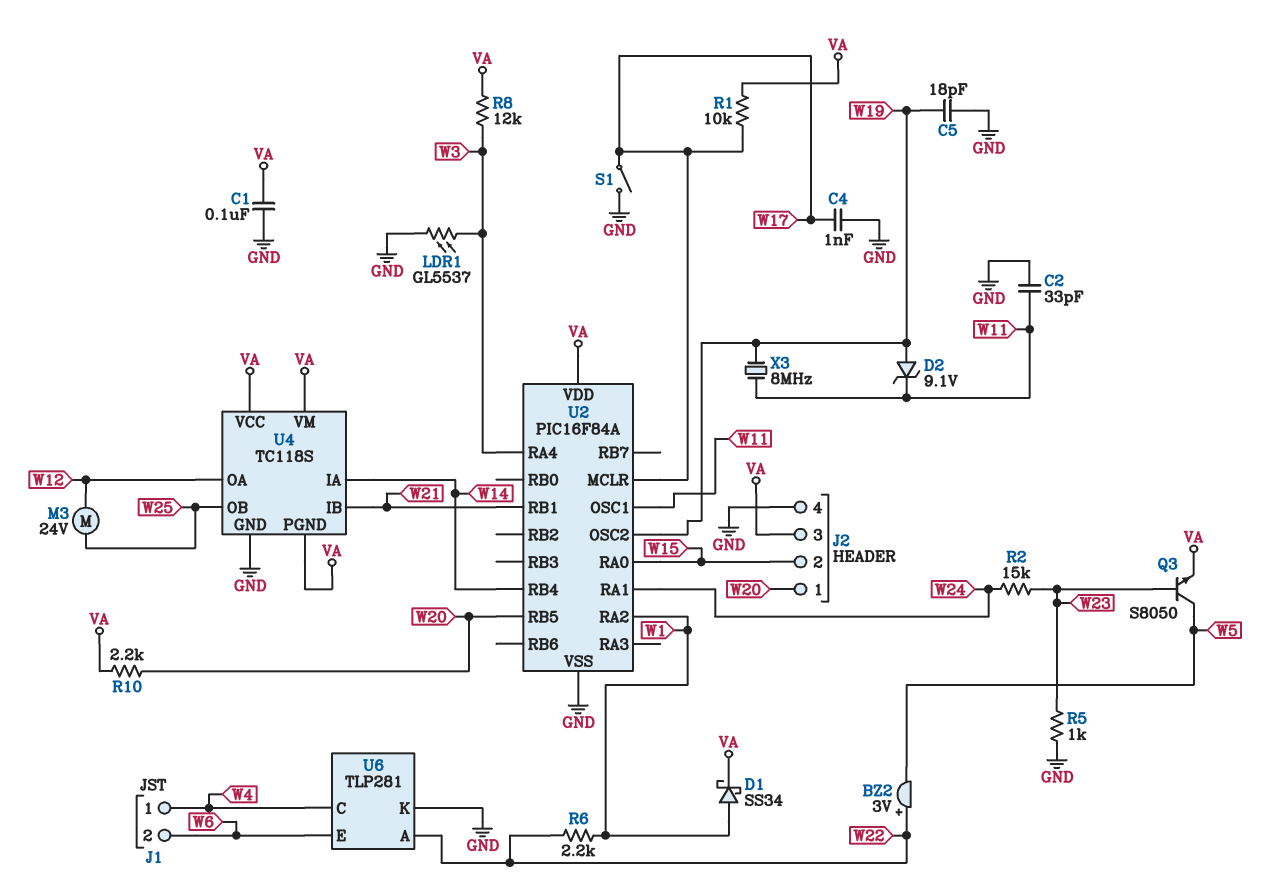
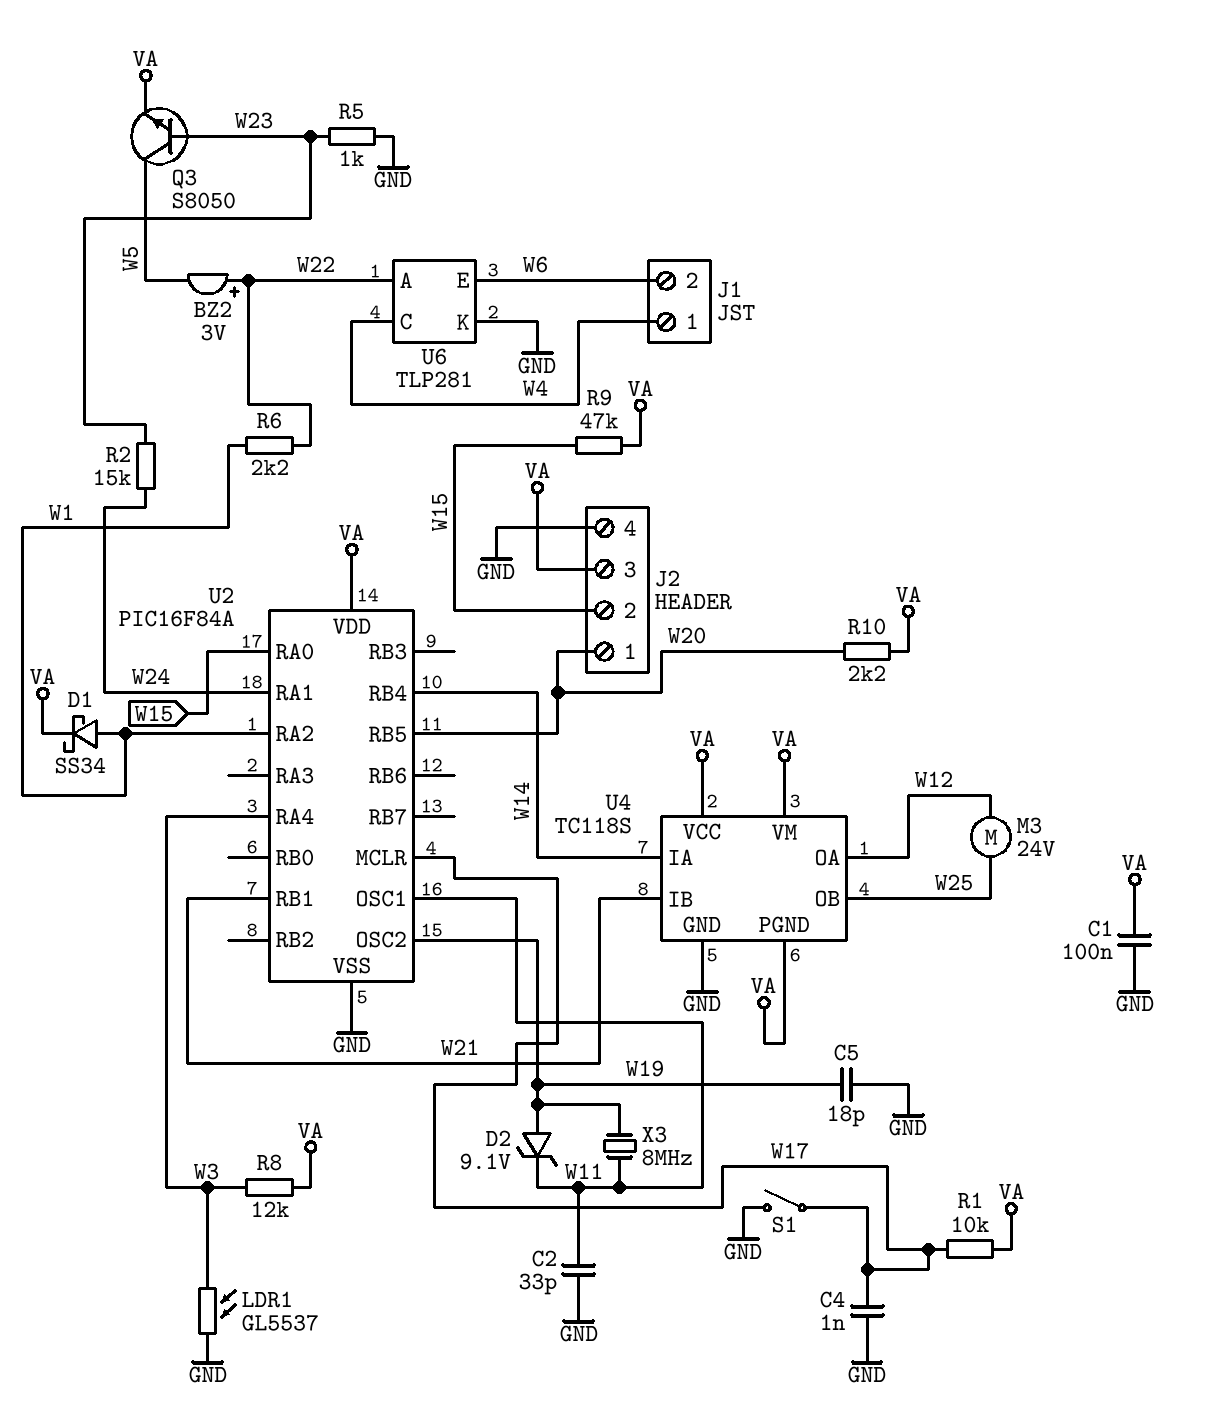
R9: none -> 47k (VA, W15)

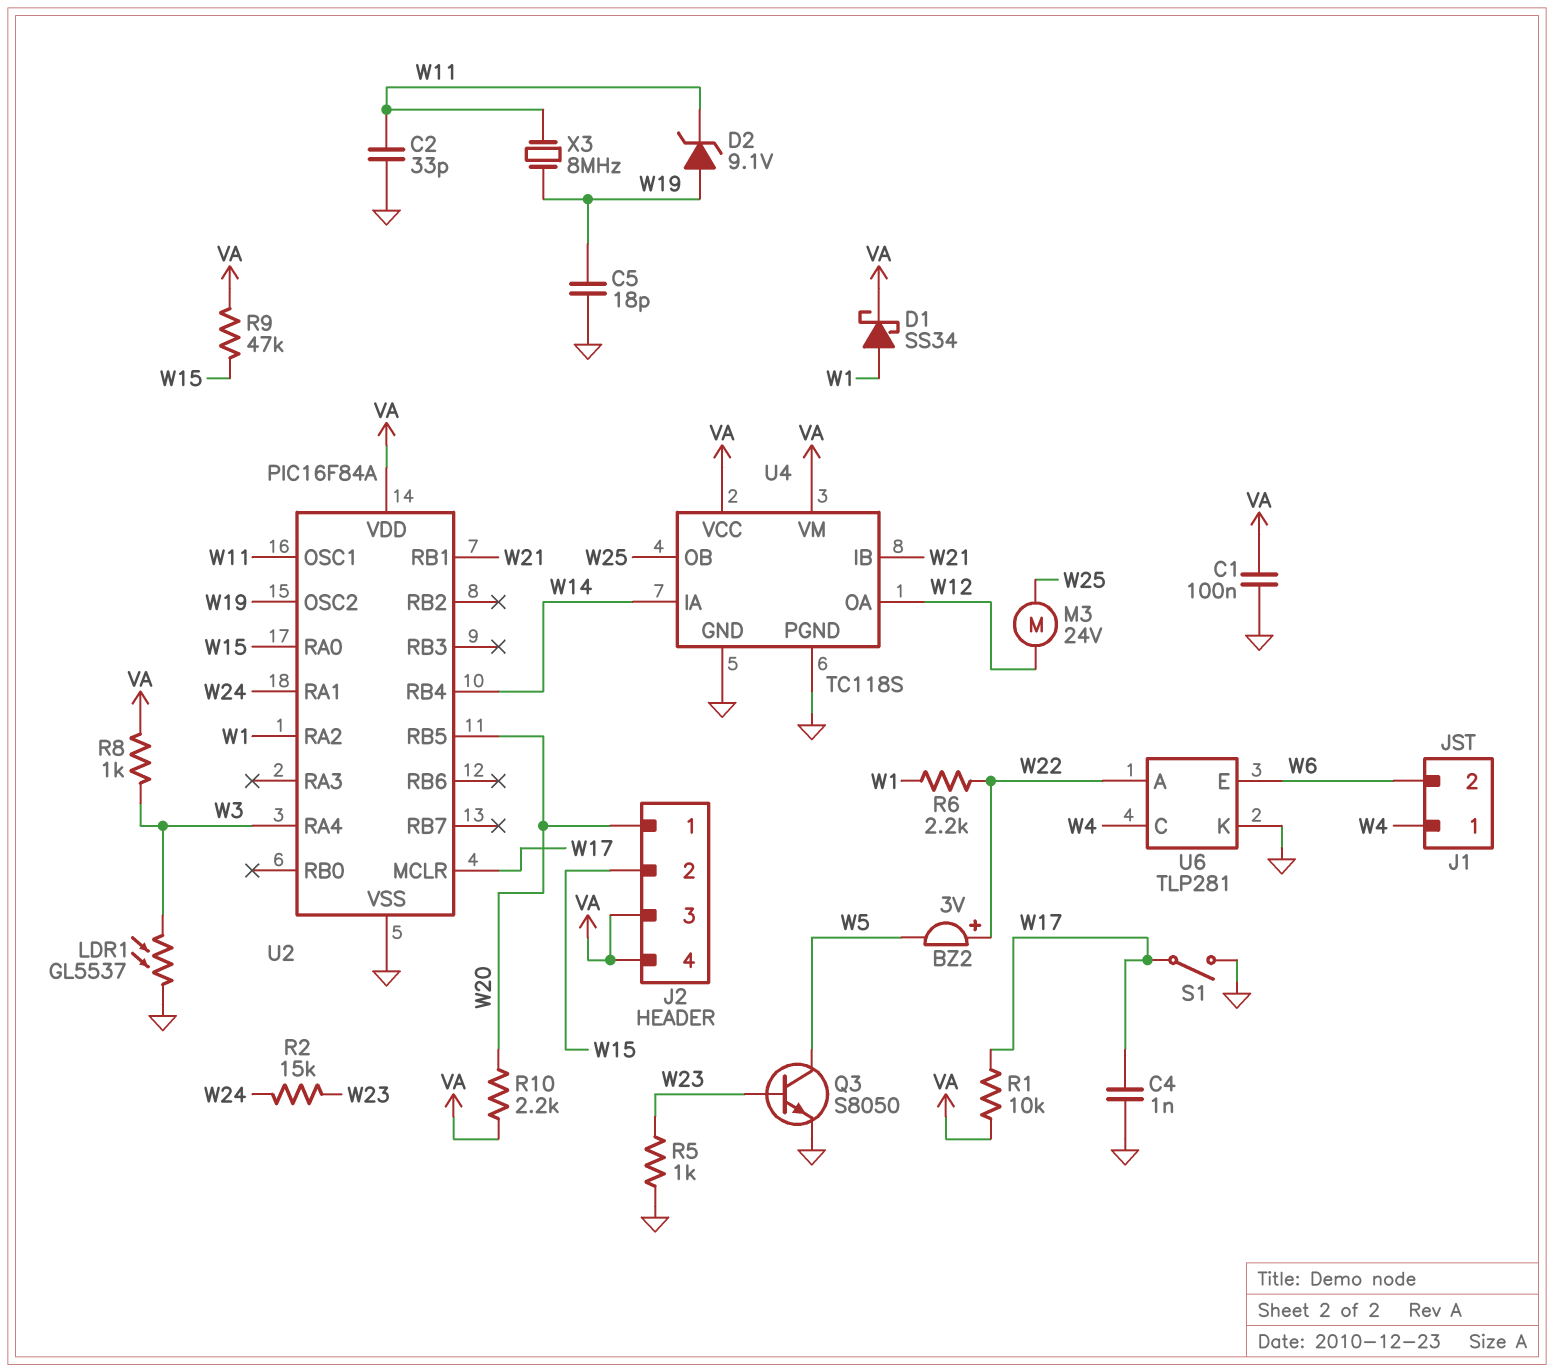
J2 pin 4: GND -> VA
Q3: NPN S8050 (B W23, C W5, E VA) -> NPN S8050 (B W23, C W5, E GND)
R8: 12k (VA, W3) -> 1k (VA, W3)
U4 pin PGND: VA -> GND

